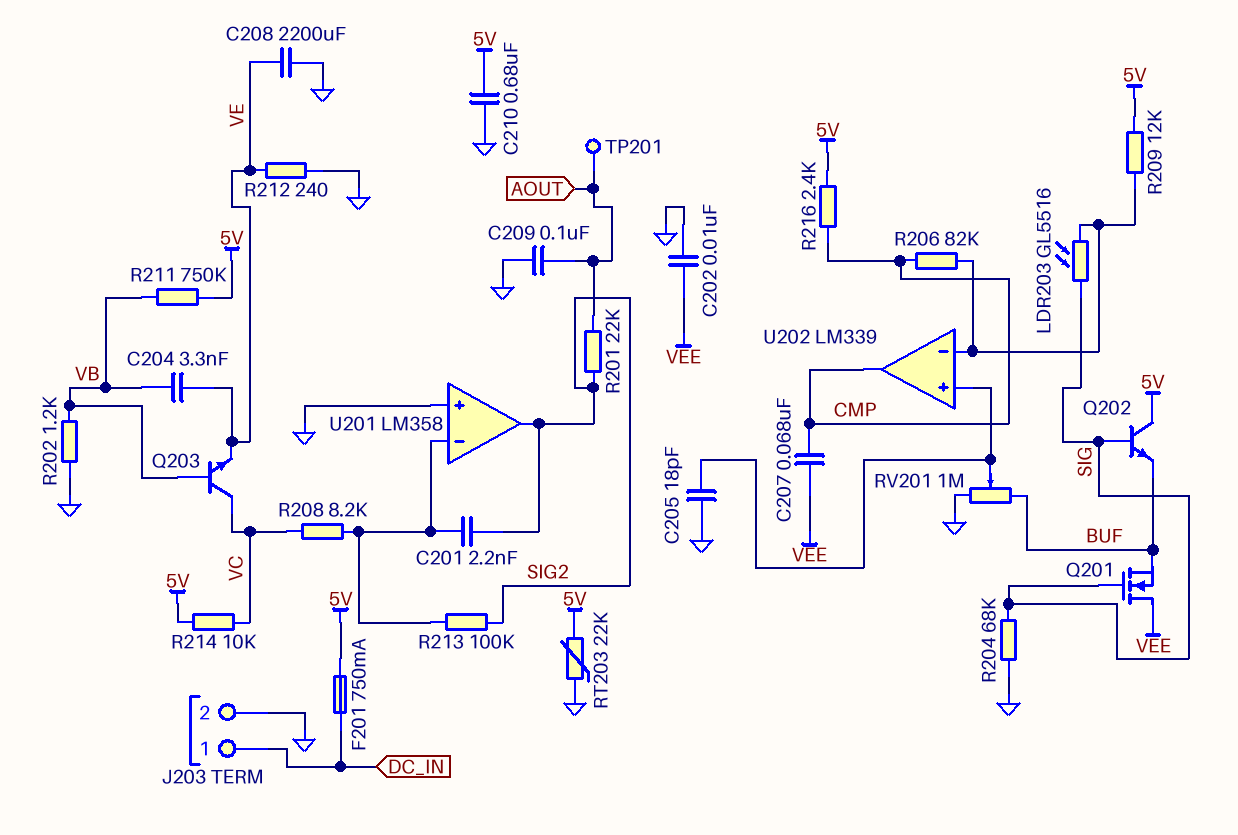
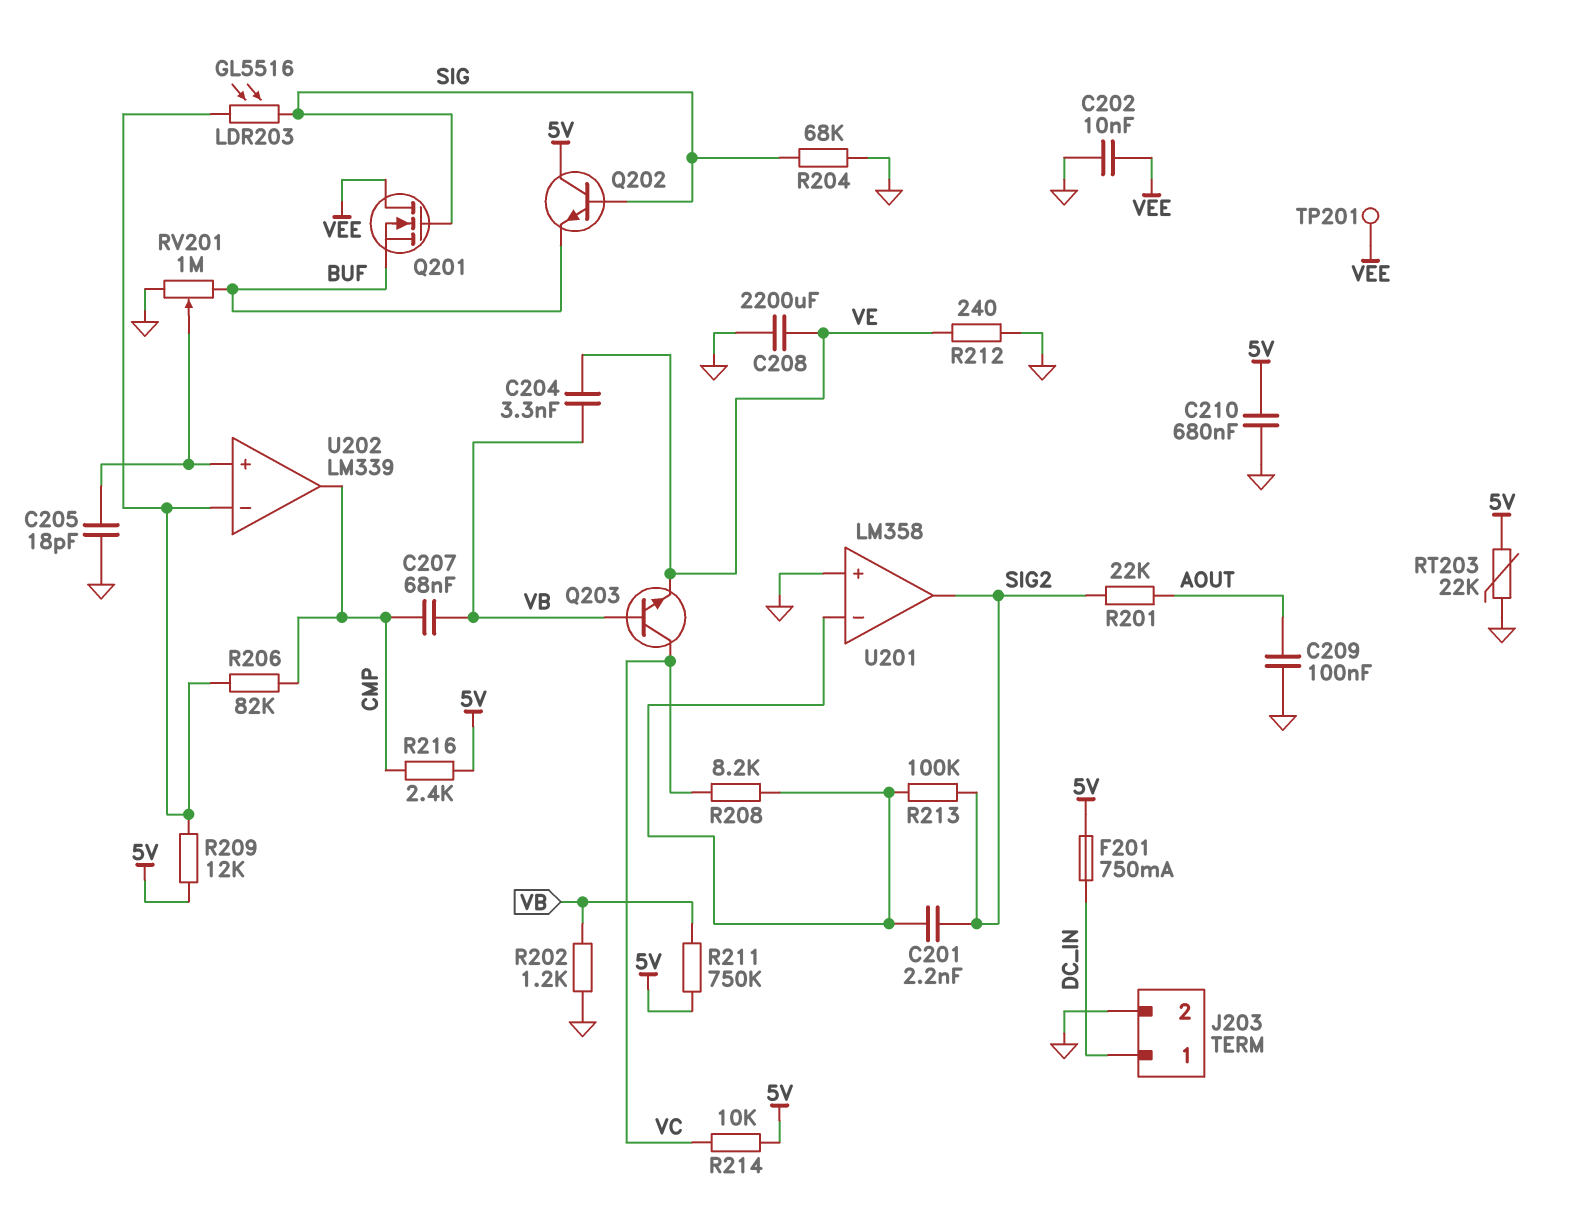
C207: 68nF (CMP, VEE) -> 68nF (CMP, VB)
TP201: test point (AOUT) -> test point (VEE)

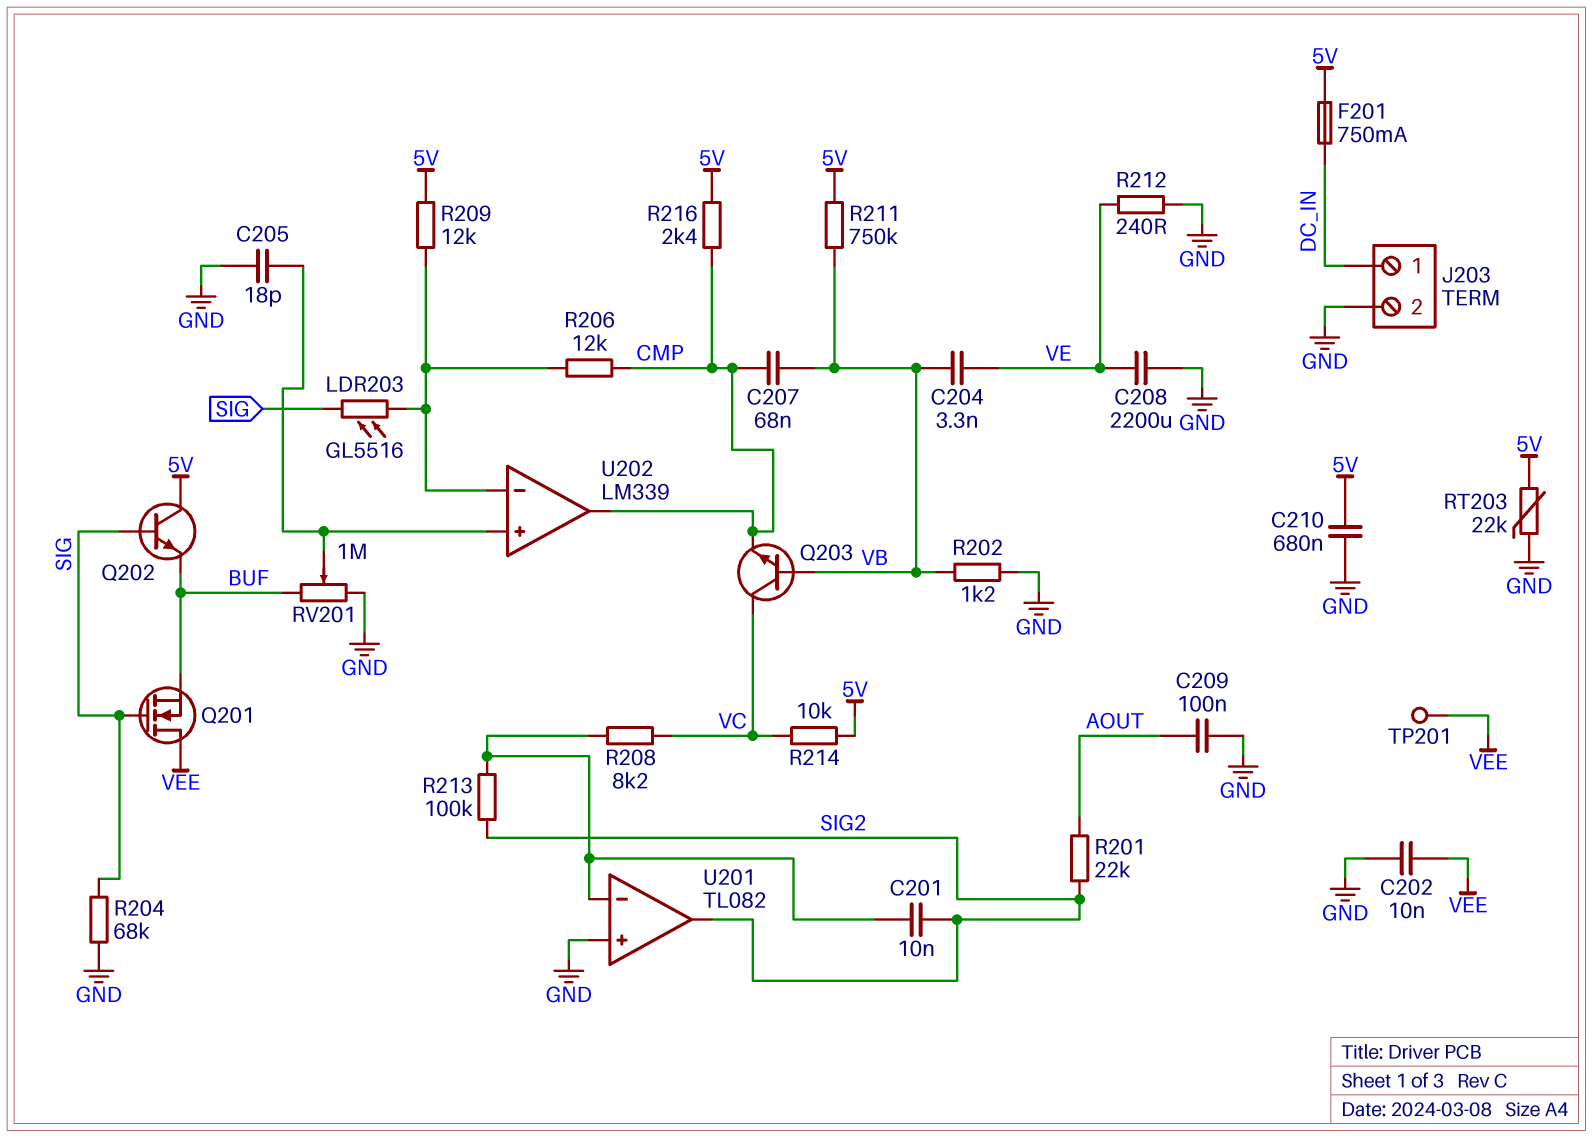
C201: 2.2nF (SIG2, U201/in-) -> 10nF (SIG2, U201/in-)
Q203: NPN (B VB, C VC, E VE) -> NPN (B VB, C VC, E CMP)
R206: 82k (CMP, U202/in-) -> 12k (CMP, U202/in-)
U201: LM358 -> TL082

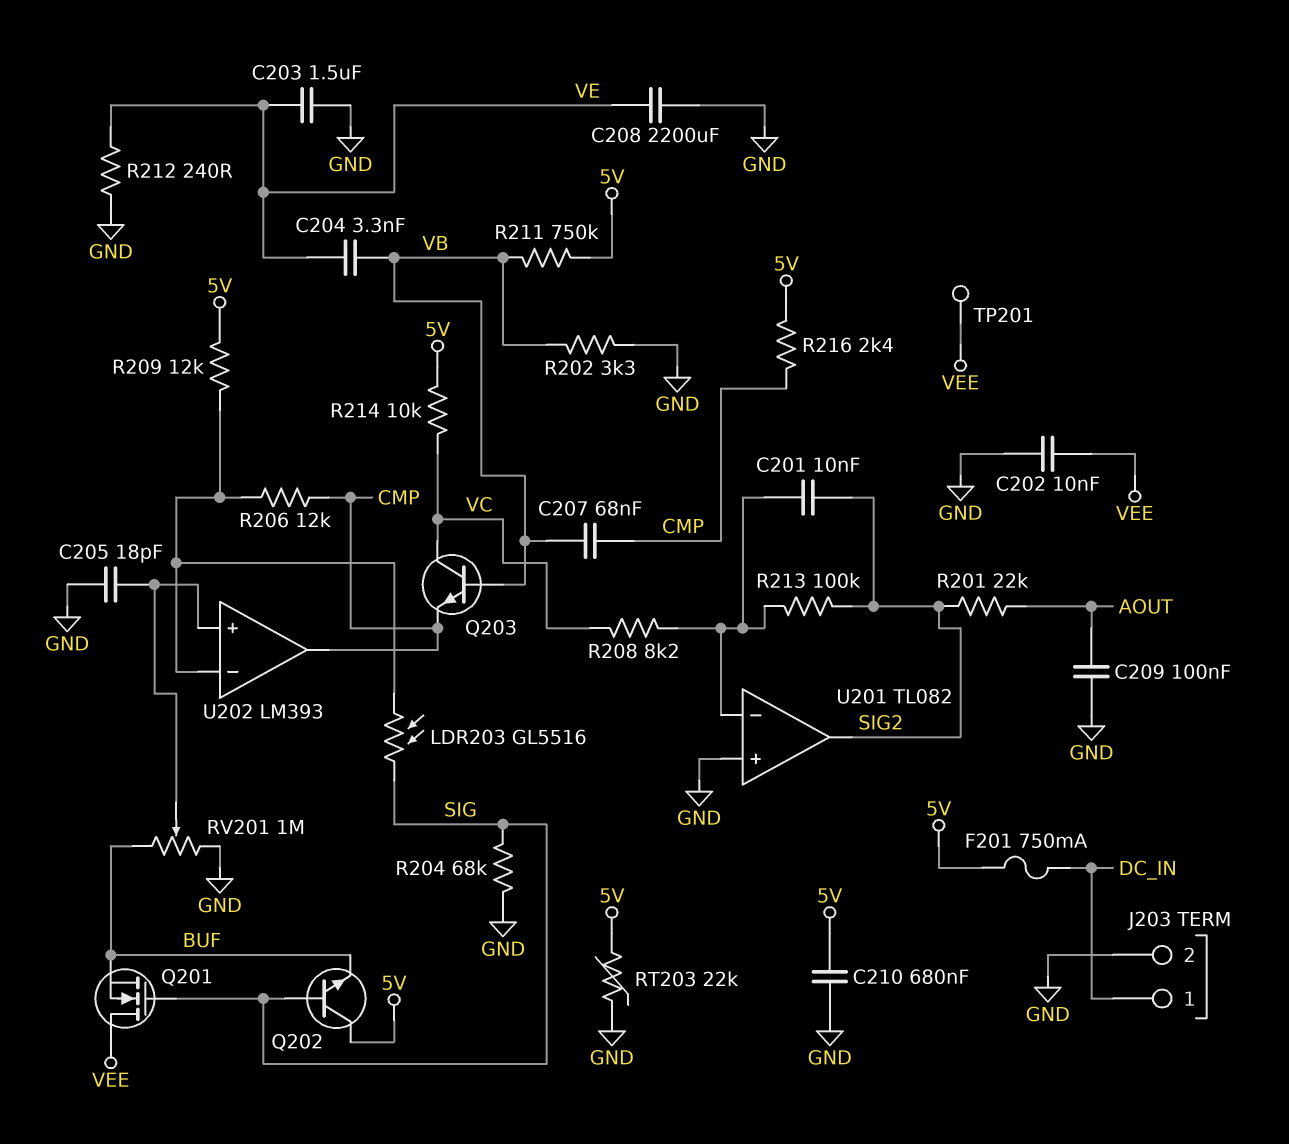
C203: none -> 1.5uF (GND, VE)
R202: 1.2k (GND, VB) -> 3.3k (GND, VB)
U202: LM339 -> LM393

